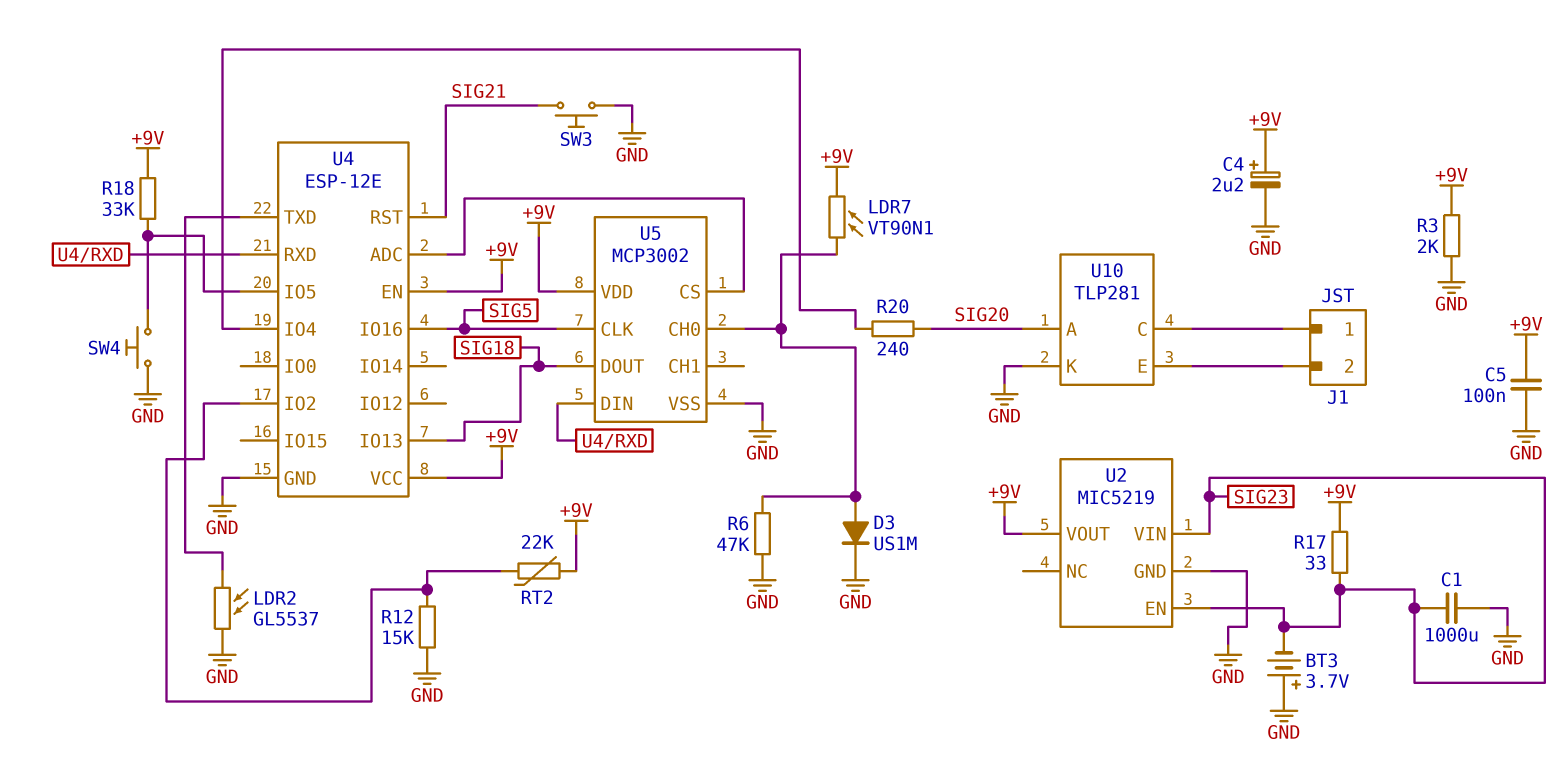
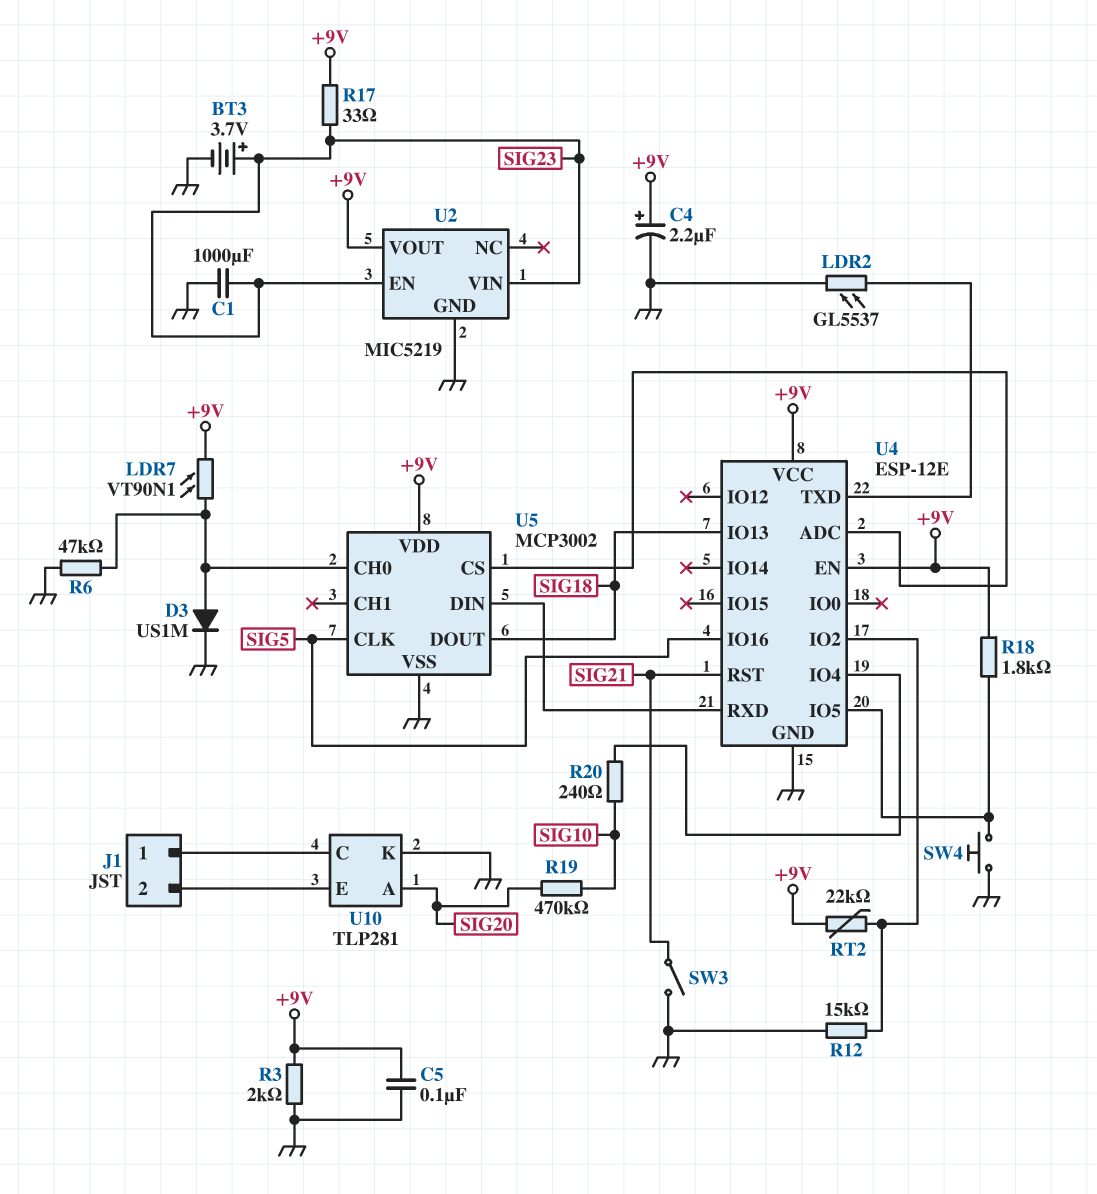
BT3: 3.7V (plus GND, minus SIG23) -> 3.7V (plus SIG23, minus GND)
R18: 33k (+9V, U4/IO5) -> 1.8k (+9V, U4/IO5)
R19: none -> 470k (SIG10, SIG20)
R20: 240 (SIG20, U4/IO4) -> 240 (SIG10, U4/IO4)
SW3: button (GND, SIG21) -> switch (GND, SIG21)

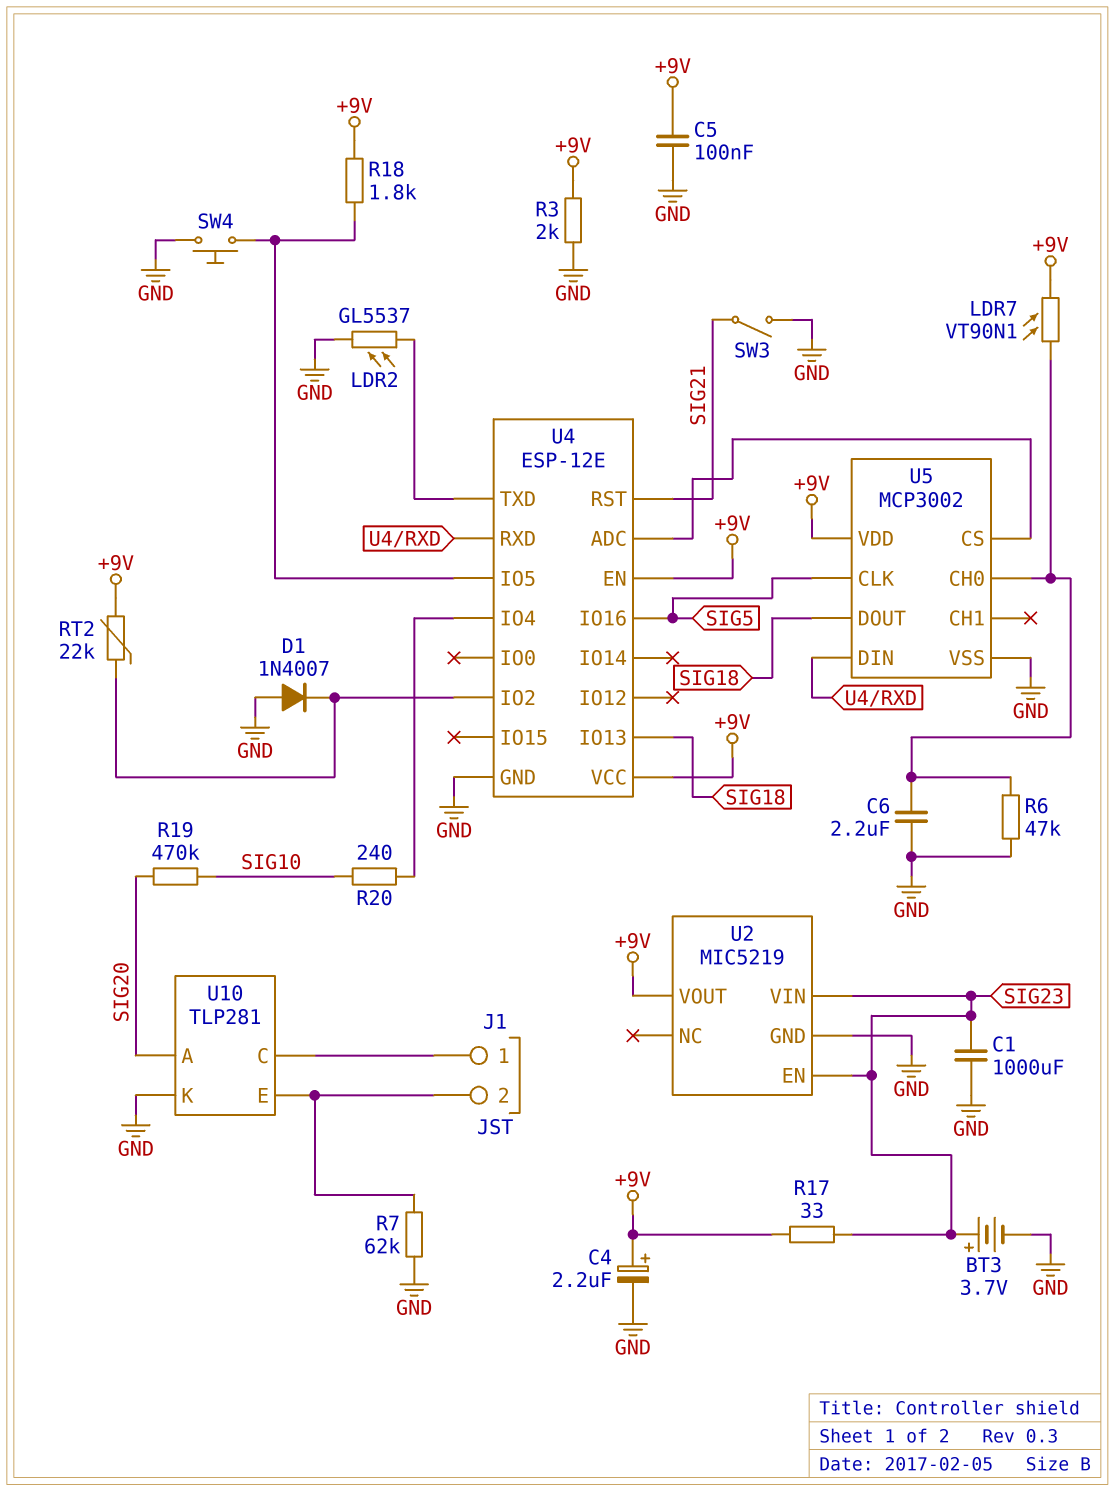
C6: none -> 2.2uF (GND, U5/CH0)
D1: none -> diode 1N4007 (A GND, K U4/IO2)
D3: diode US1M (A U5/CH0, K GND) -> none
R7: none -> 62k (GND, J1/2)
R12: 15k (GND, U4/IO2) -> none

